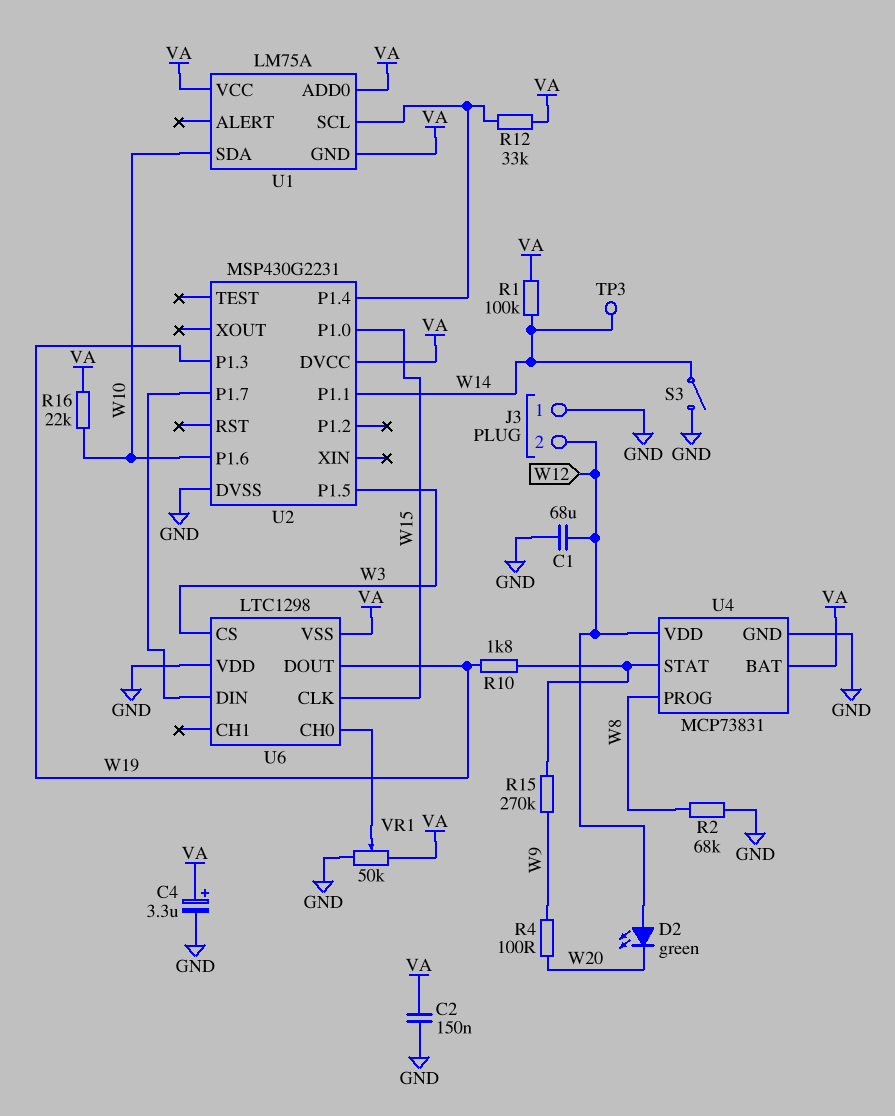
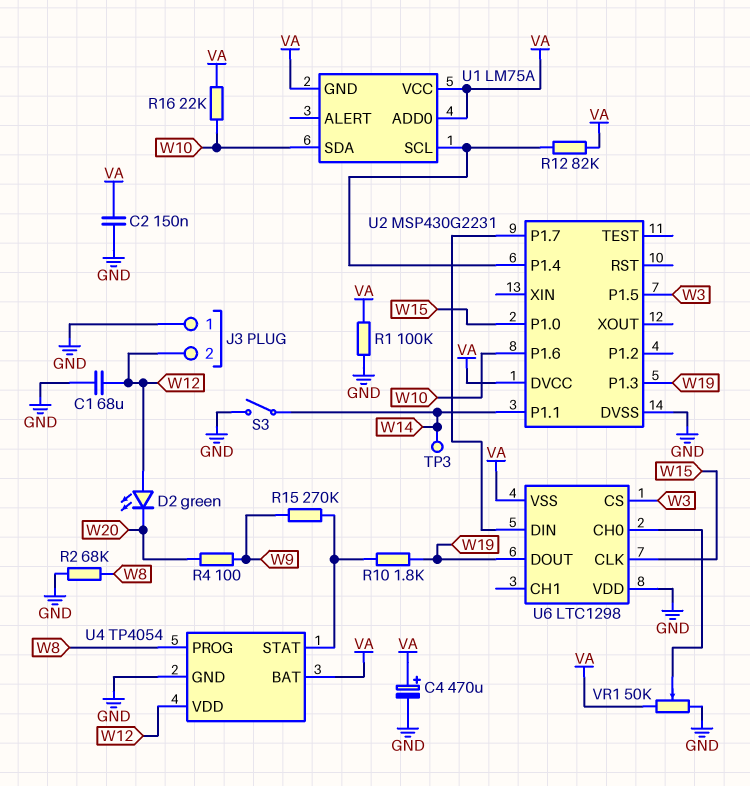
C4: 3.3uF (plus VA, minus GND) -> 470uF (plus VA, minus GND)
R1: 100k (VA, W14) -> 100k (GND, VA)
R12: 33k (U1/SCL, VA) -> 82k (U1/SCL, VA)
U4: MCP73831 -> TP4054

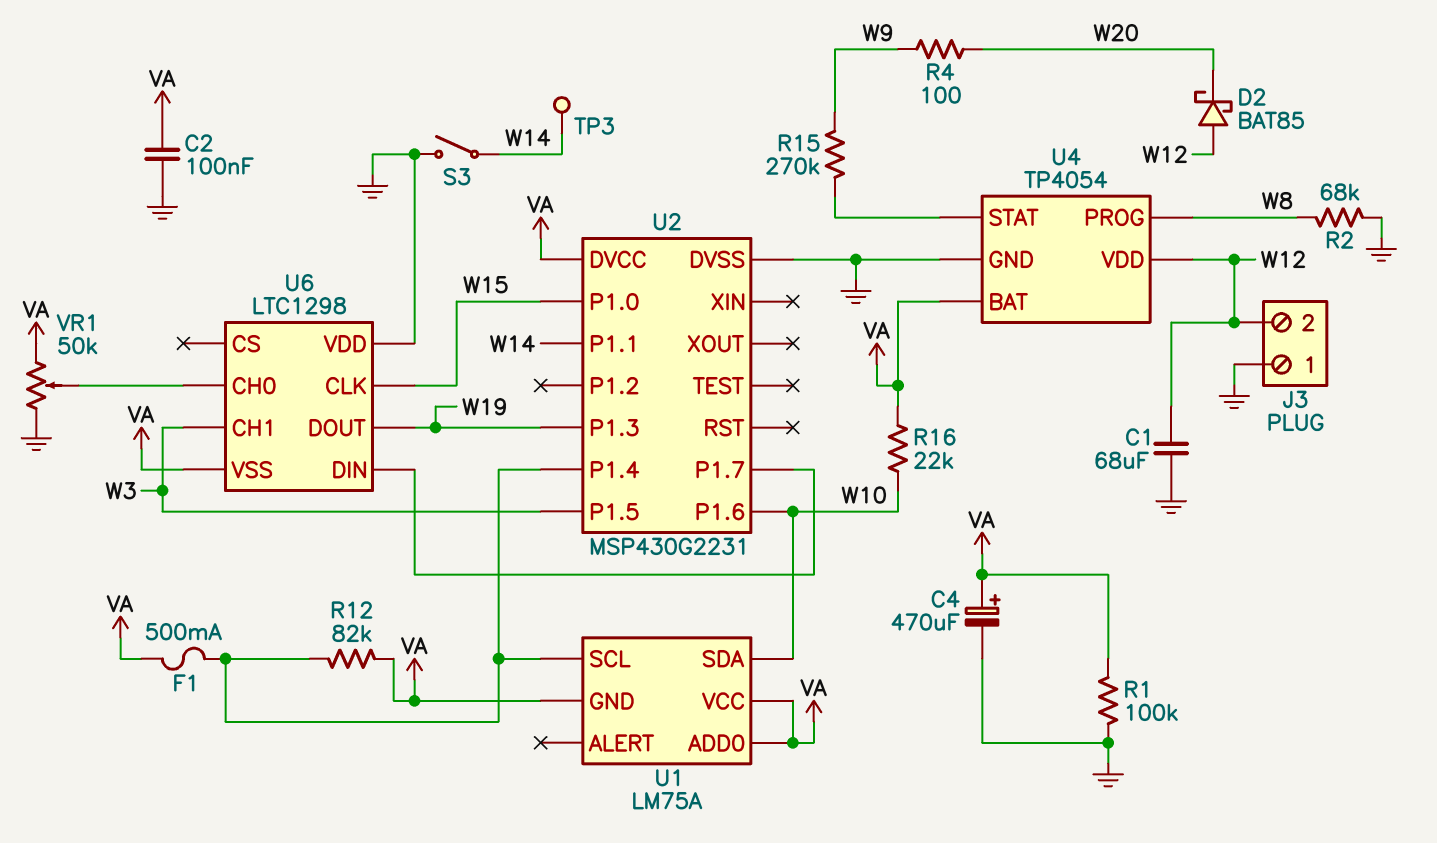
C2: 150nF (GND, VA) -> 100nF (GND, VA)
D2: LED green (A W12, K W20) -> schottky BAT85 (A W12, K W20)
F1: none -> 500mA (U1/SCL, VA)
R10: 1.8k (U4/STAT, W19) -> none
U6 pin CH1: none -> W3
U6 pin CS: W3 -> none

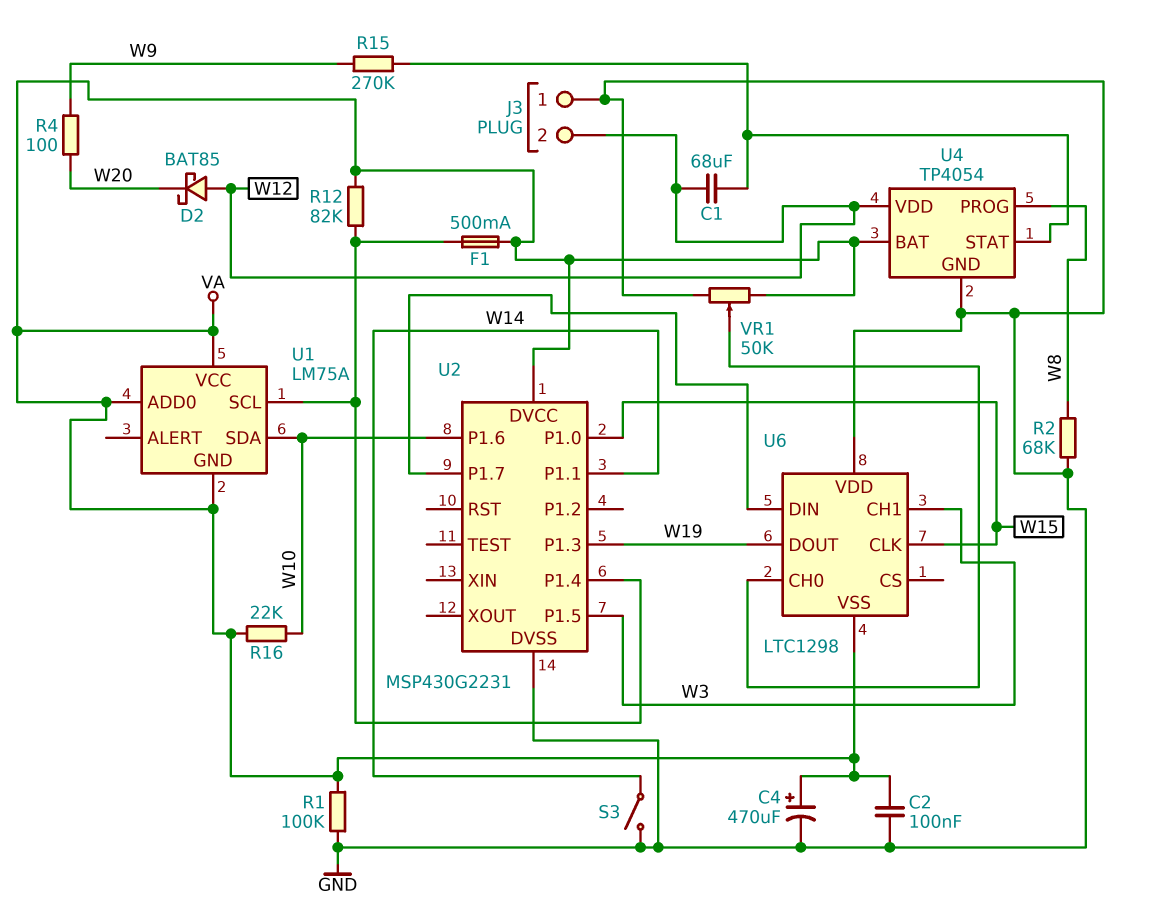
C1: 68uF (GND, W12) -> 68uF (U4/STAT, W12)
TP3: test point (W14) -> none

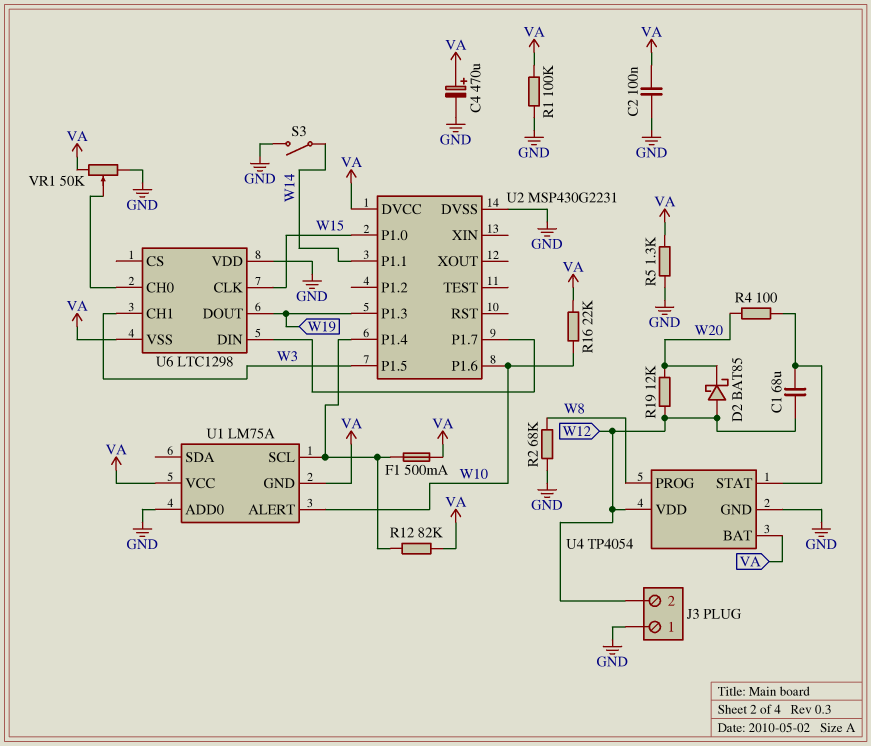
R4: 100 (W9, W20) -> 100 (U4/STAT, W20)
R5: none -> 1.3k (GND, VA)
R15: 270k (U4/STAT, W9) -> none
R19: none -> 12k (W12, W20)
U1 pin ADD0: VA -> GND
U1 pin ALERT: none -> W10
U1 pin SDA: W10 -> none

